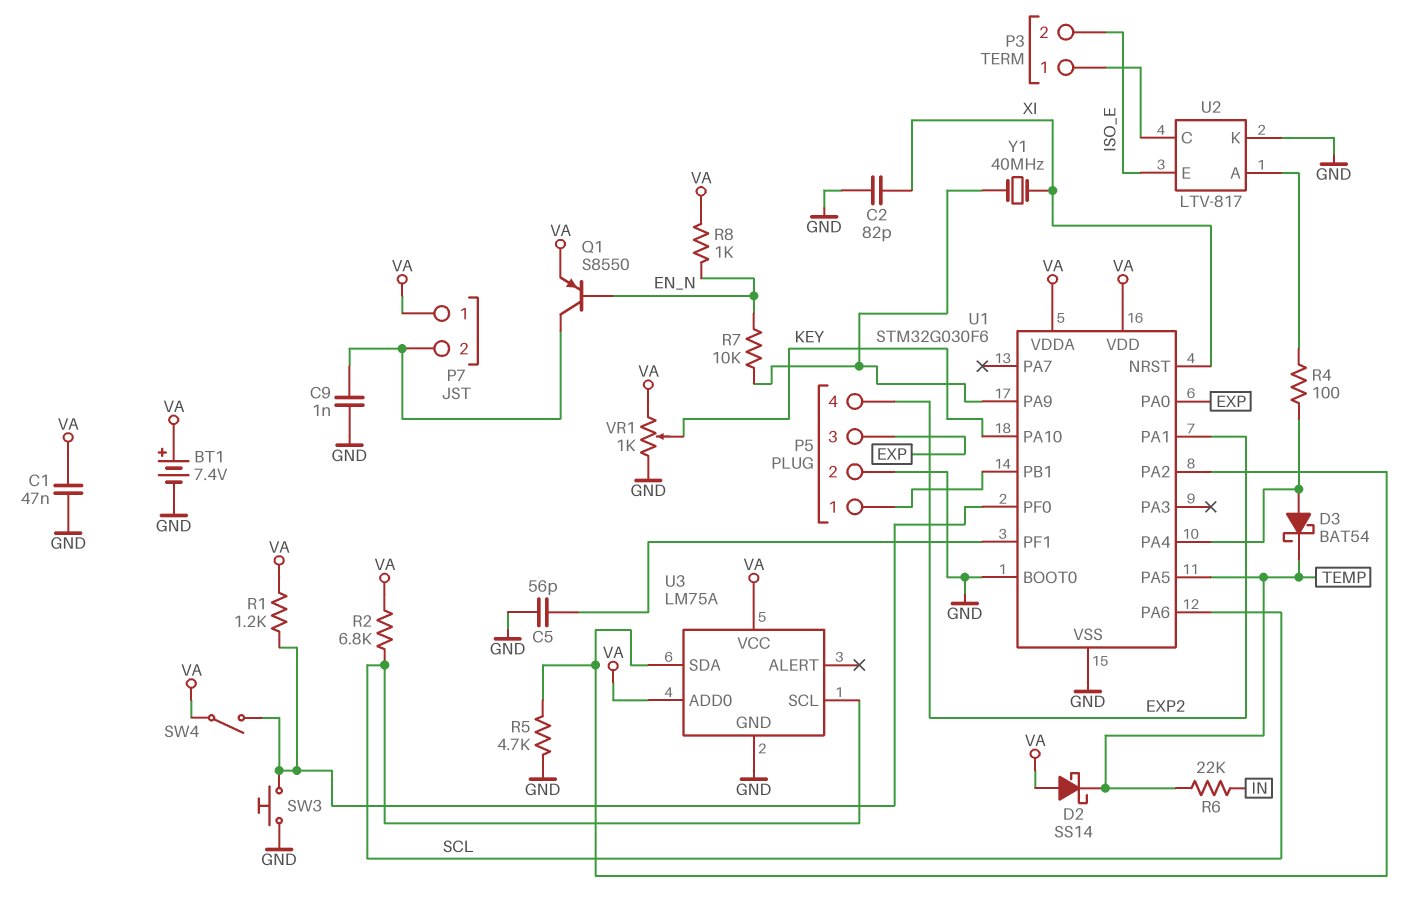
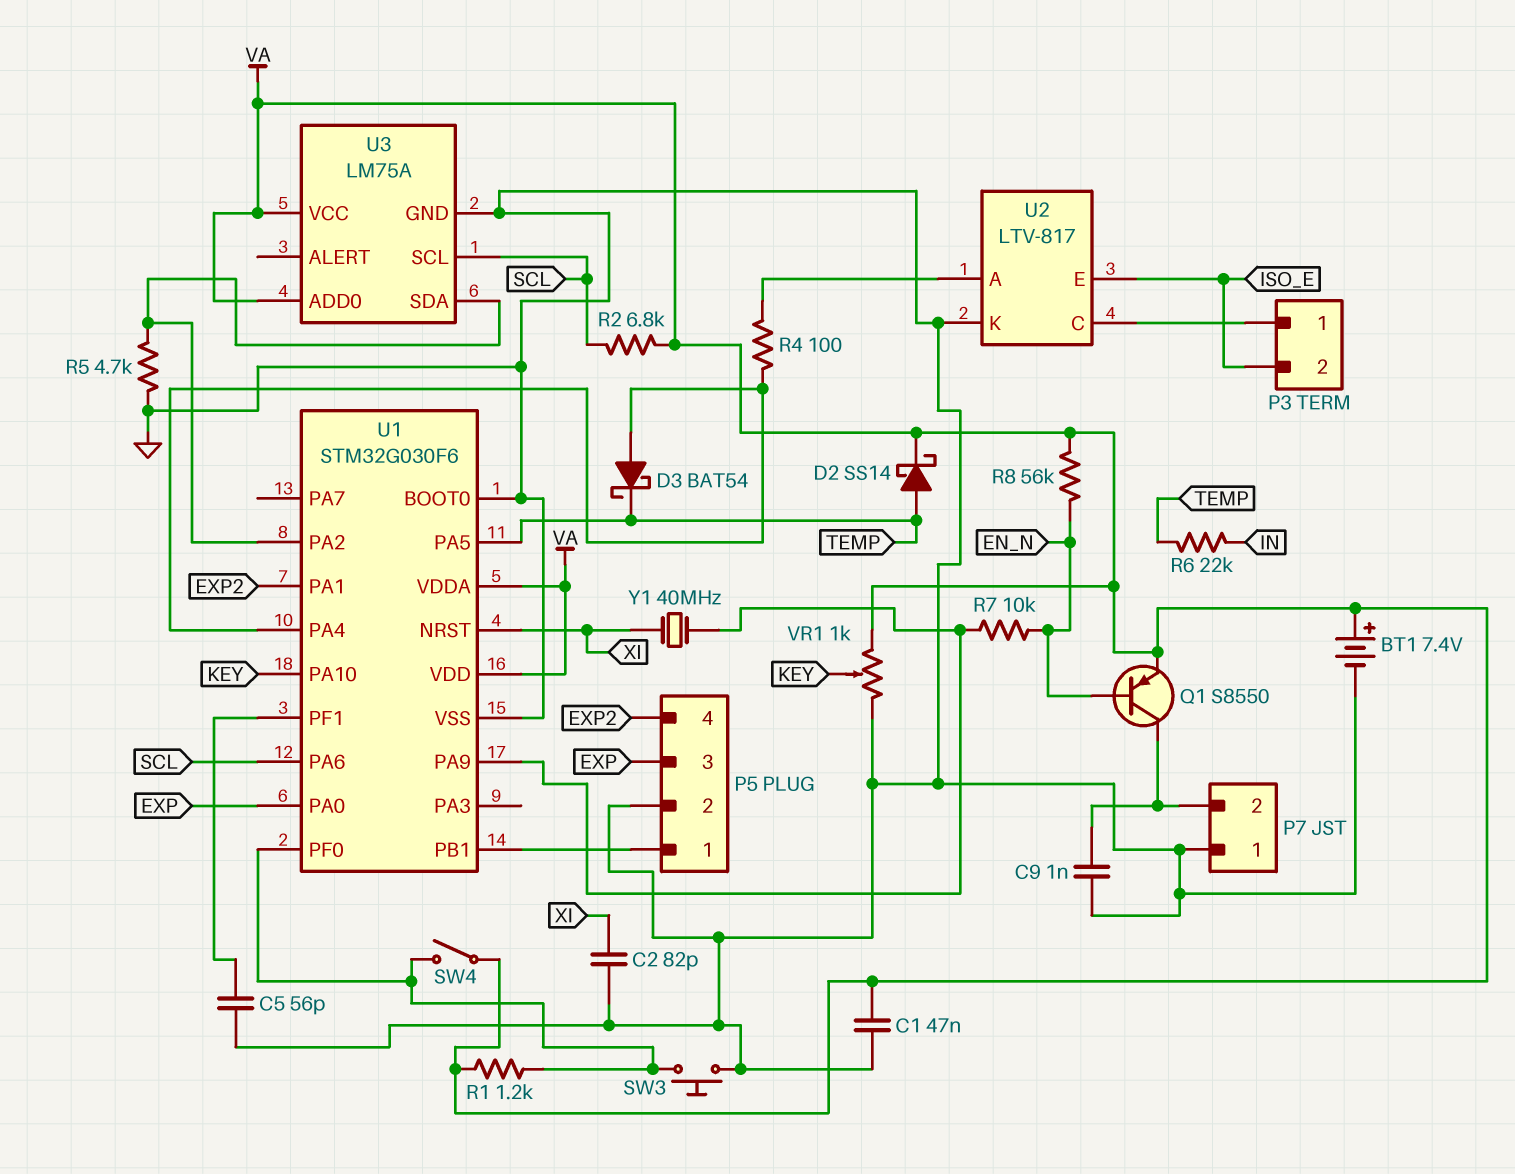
D2: schottky SS14 (A VA, K TEMP) -> schottky SS14 (A TEMP, K VA)
P7 pin 1: VA -> GND
R8: 1k (EN_N, VA) -> 56k (EN_N, VA)

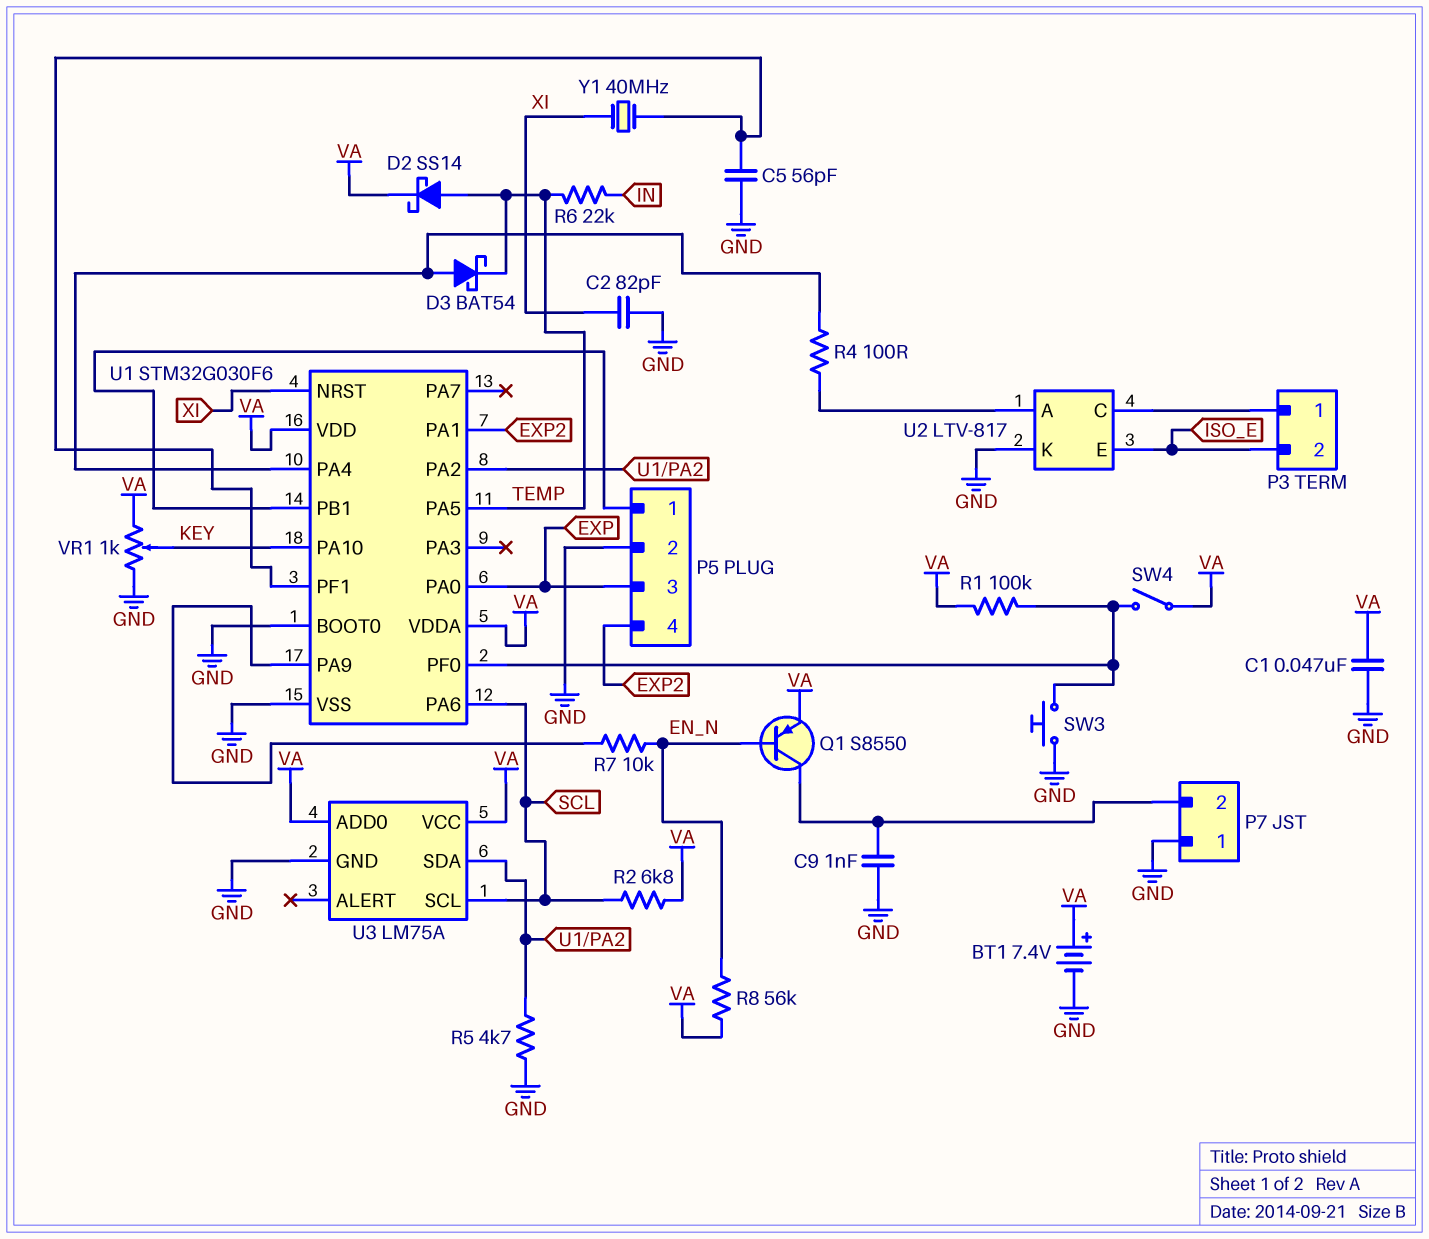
R1: 1.2k (U1/PF0, VA) -> 100k (U1/PF0, VA)
Y1: 40MHz (U1/PA9, XI) -> 40MHz (U1/PF1, XI)

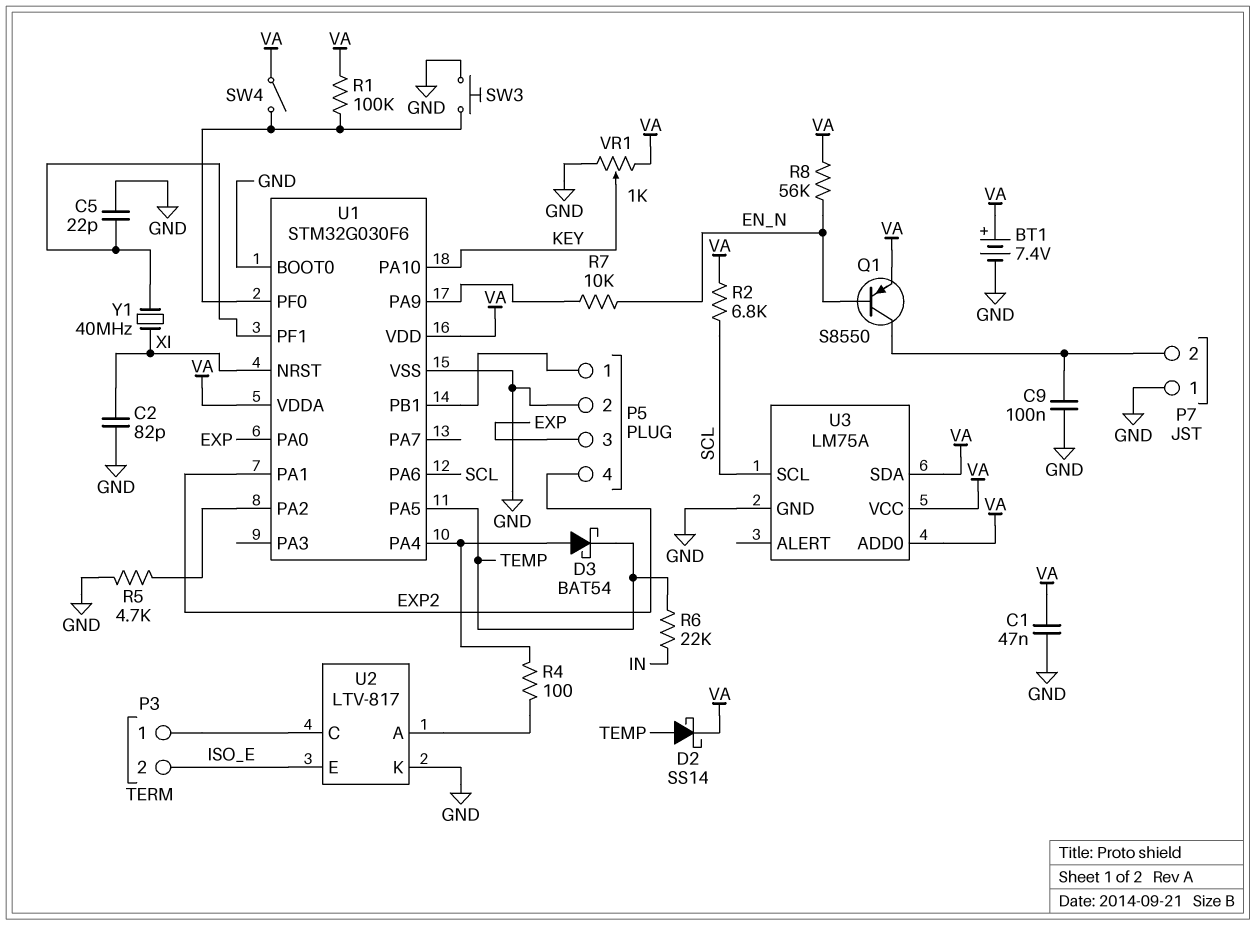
C5: 56pF (GND, U1/PF1) -> 22pF (GND, U1/PF1)
C9: 1nF (GND, P7/2) -> 100nF (GND, P7/2)
U3 pin SDA: U1/PA2 -> VA

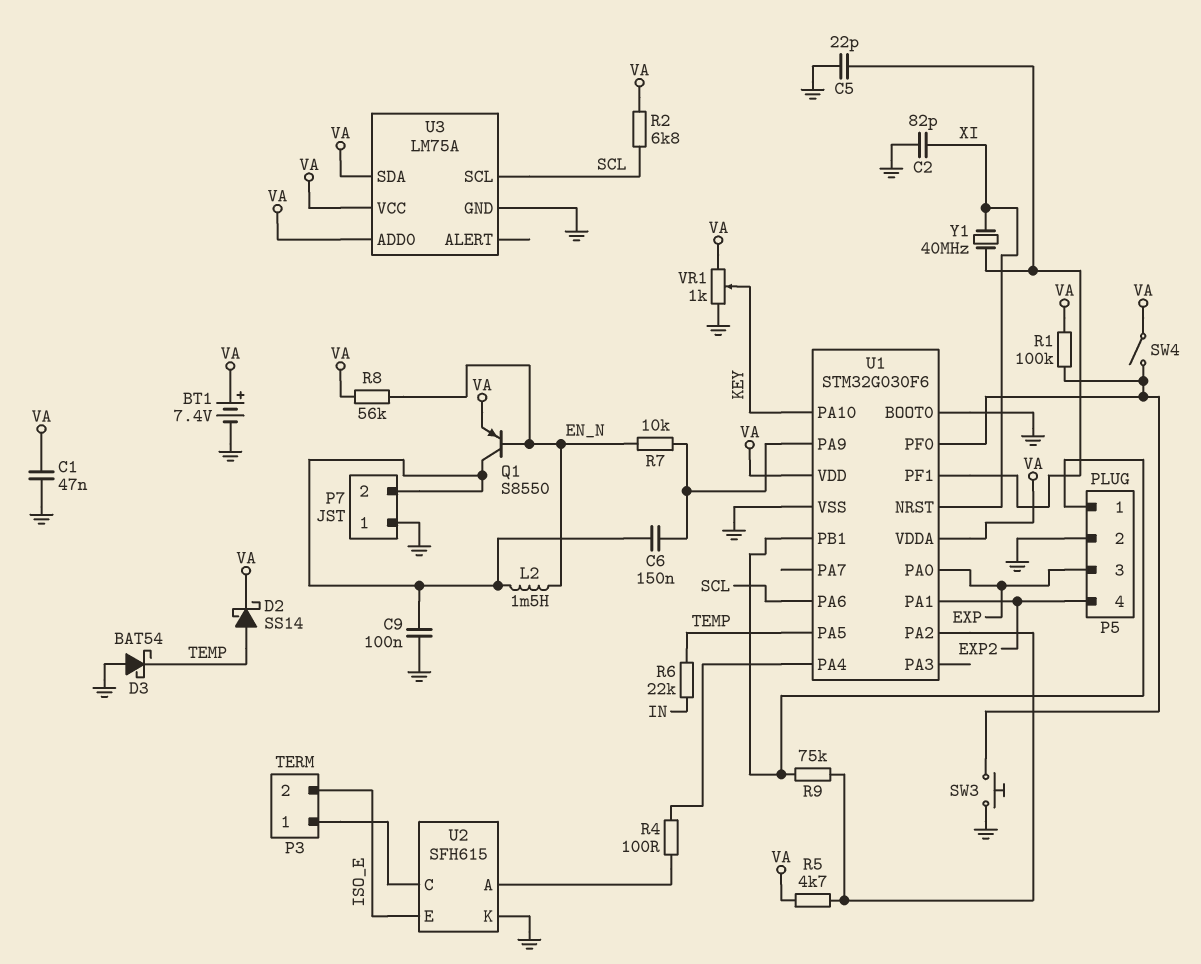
C6: none -> 150nF (P7/2, U1/PA9)
D3: schottky BAT54 (A U1/PA4, K TEMP) -> schottky BAT54 (A GND, K TEMP)
L2: none -> 1.5mH (EN_N, P7/2)
R5: 4.7k (GND, U1/PA2) -> 4.7k (U1/PA2, VA)
R9: none -> 75k (P5/1, U1/PA2)
U2: LTV-817 -> SFH615

